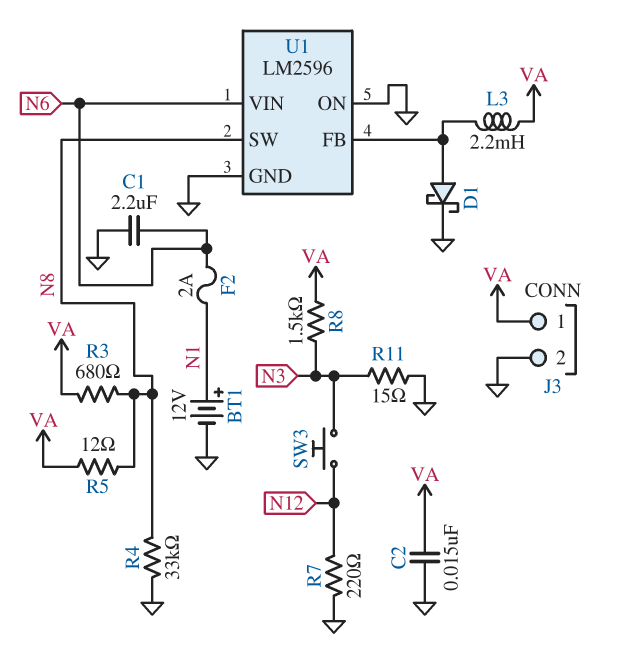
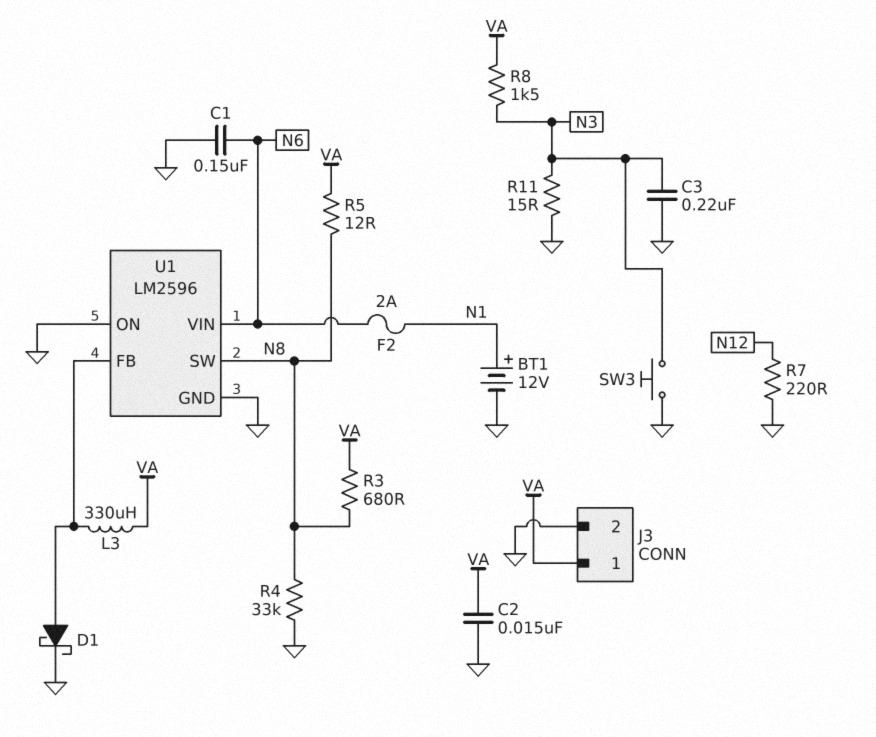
C1: 2.2uF (GND, N6) -> 150nF (GND, N6)
C3: none -> 220nF (GND, N3)
L3: 2.2mH (U1/FB, VA) -> 330uH (U1/FB, VA)
SW3: button (N3, N12) -> button (GND, N3)

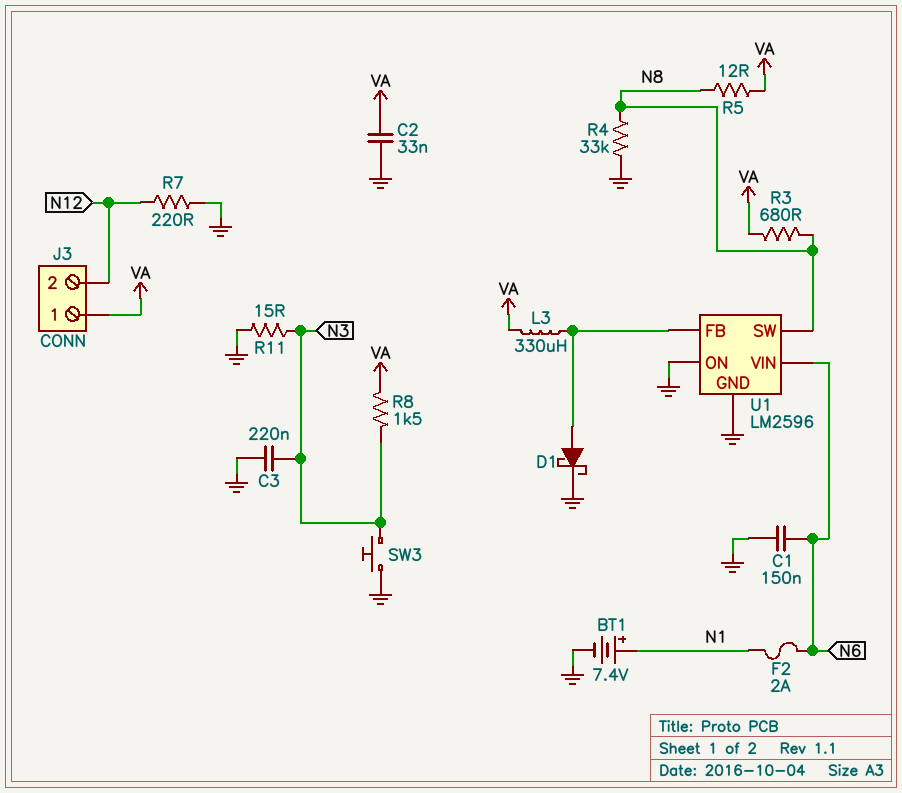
BT1: 12V (plus N1, minus GND) -> 7.4V (plus N1, minus GND)
C2: 15nF (GND, VA) -> 33nF (GND, VA)
J3 pin 2: GND -> N12

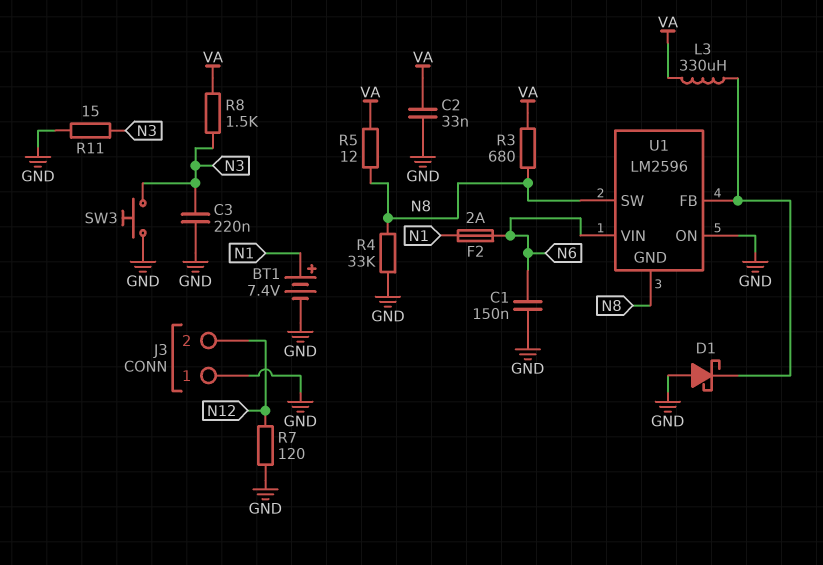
D1: schottky (A U1/FB, K GND) -> schottky (A GND, K U1/FB)
J3 pin 1: VA -> GND
R7: 220 (GND, N12) -> 120 (GND, N12)
U1 pin GND: GND -> N8

